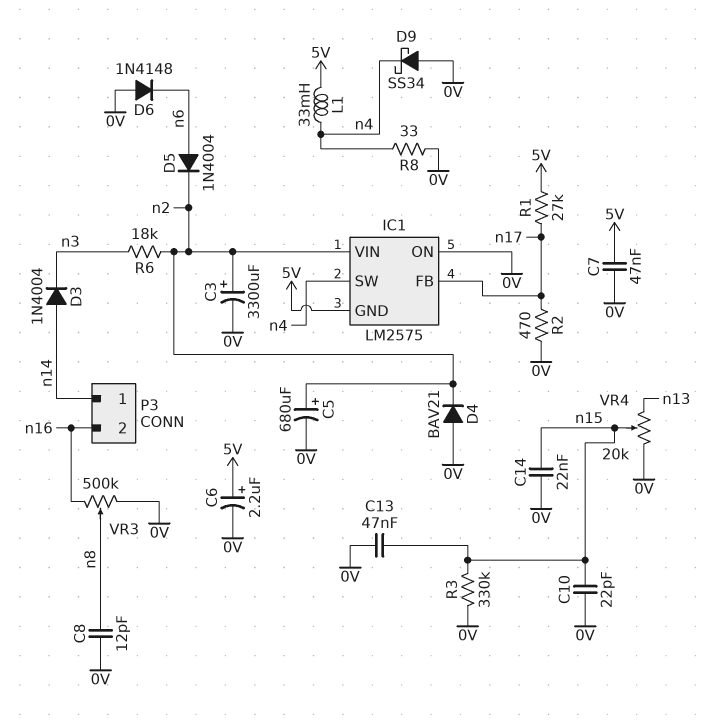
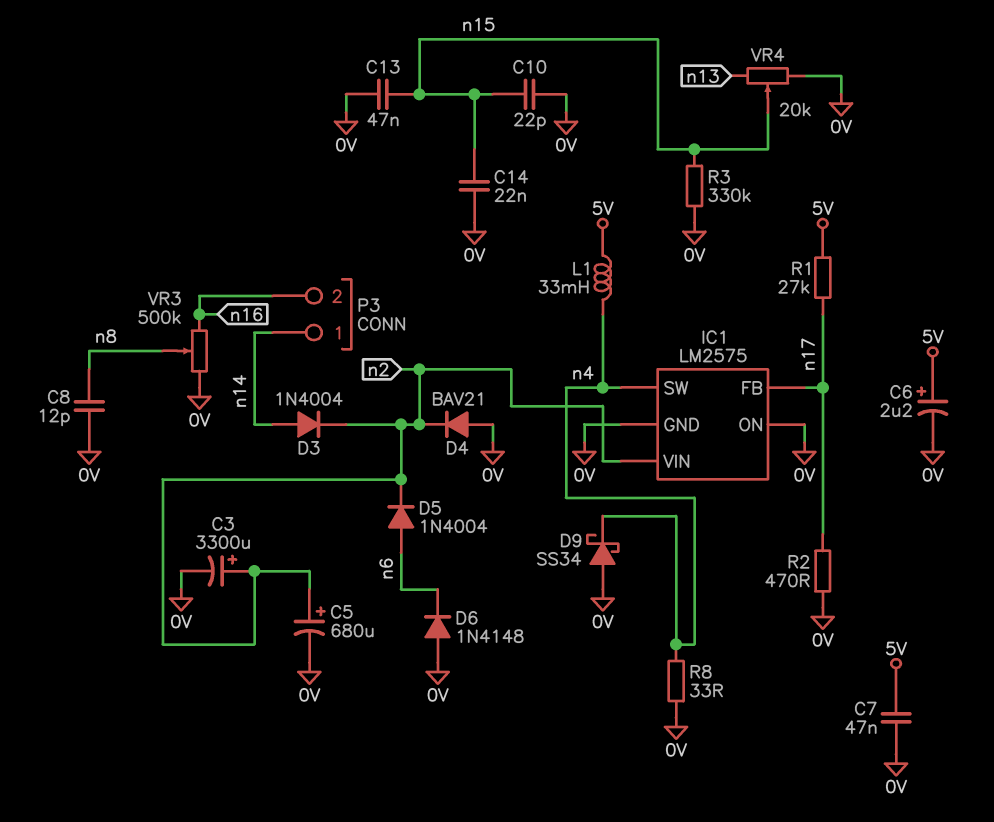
D3: diode 1N4004 (A n14, K n3) -> diode 1N4004 (A n14, K n2)
IC1 pin GND: 5V -> 0V
R6: 18k (n2, n3) -> none

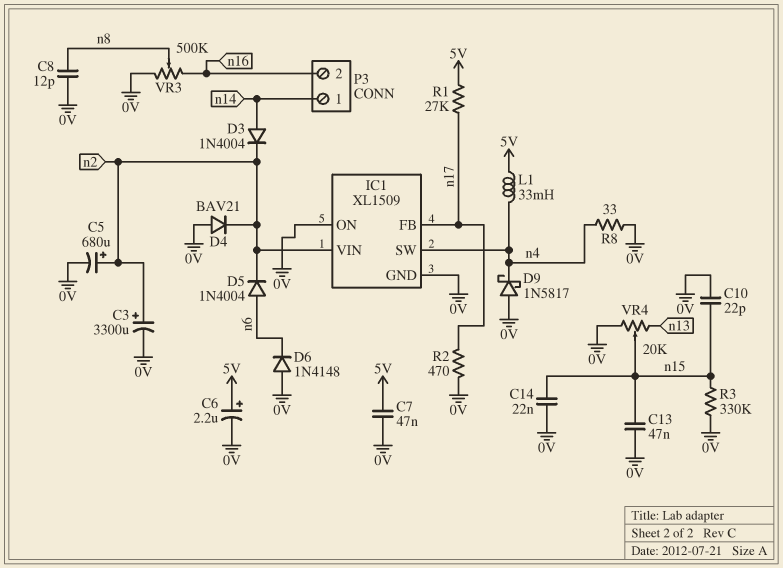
D9: schottky SS34 (A 0V, K n4) -> schottky 1N5817 (A 0V, K n4)
IC1: LM2575 -> XL1509

